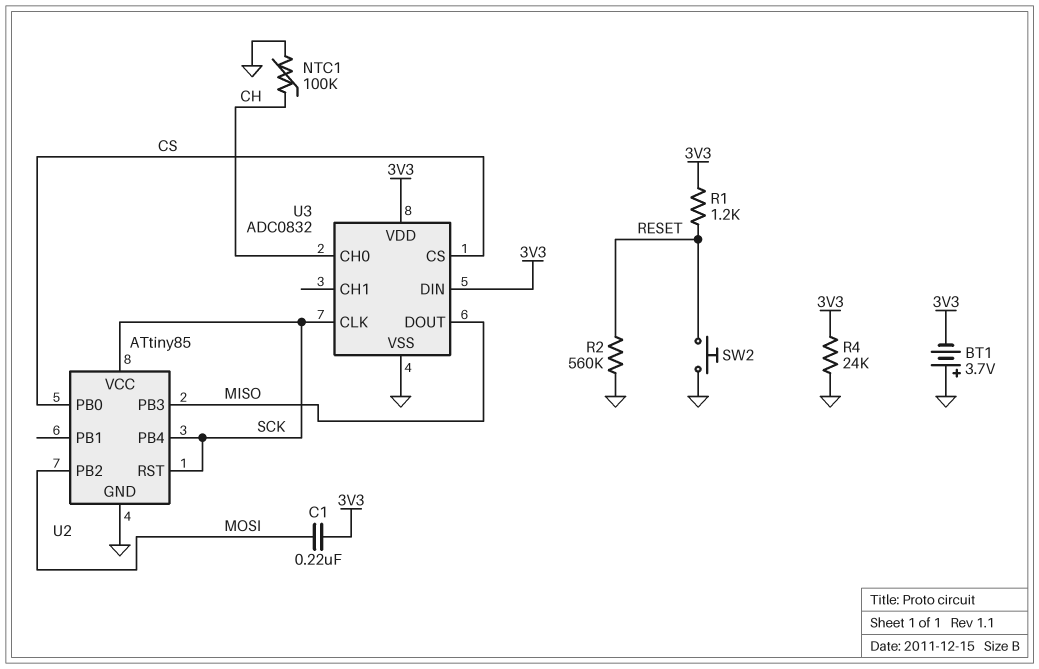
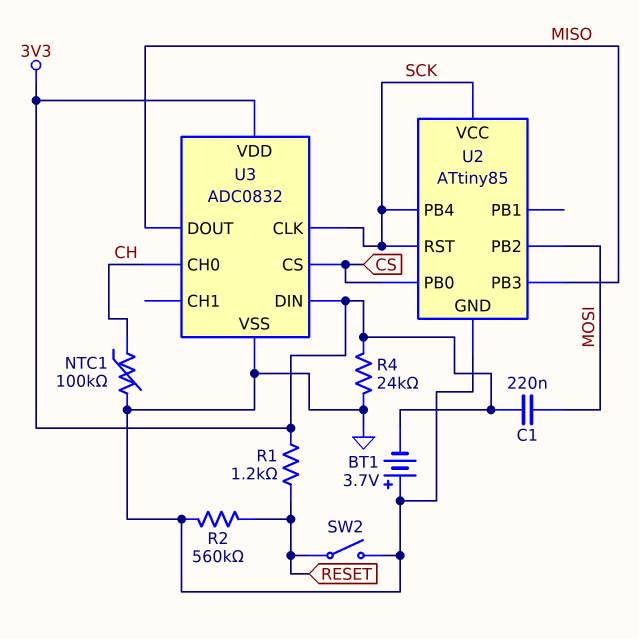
SW2: button (GND, RESET) -> switch (GND, RESET)

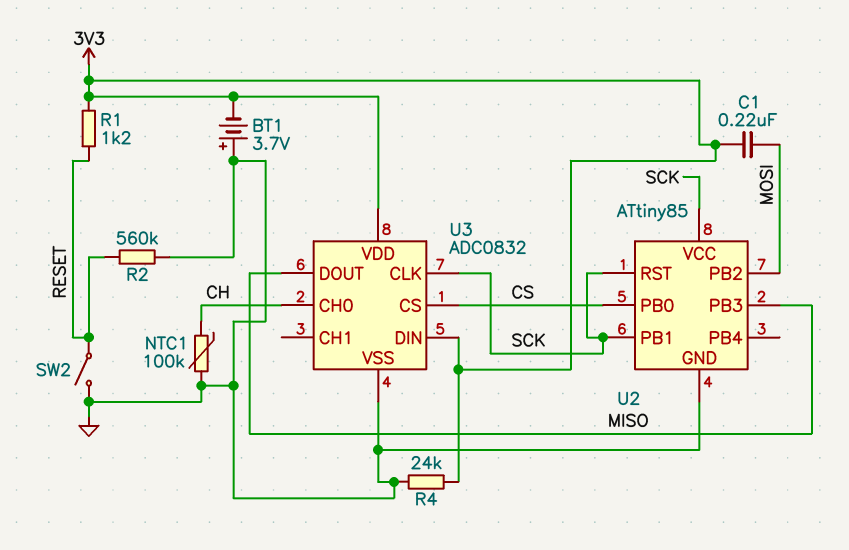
U2 pin PB1: none -> SCK
U2 pin PB4: SCK -> none

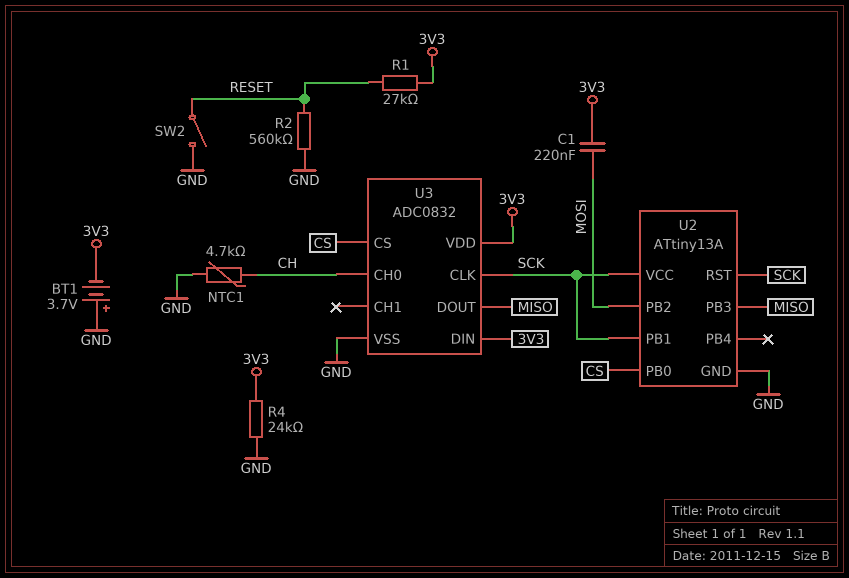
NTC1: 100k (CH, GND) -> 4.7k (CH, GND)
R1: 1.2k (3V3, RESET) -> 27k (3V3, RESET)
U2: ATtiny85 -> ATtiny13A

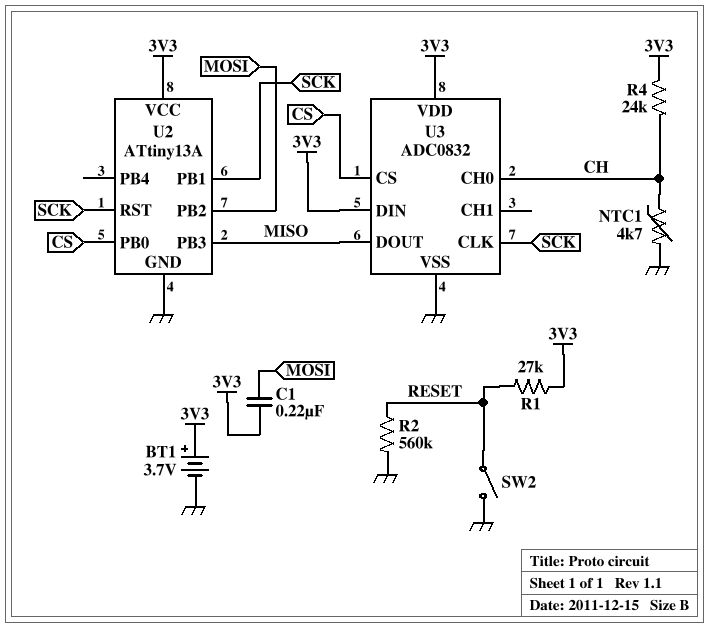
BT1: 3.7V (plus GND, minus 3V3) -> 3.7V (plus 3V3, minus GND)
R4: 24k (3V3, GND) -> 24k (3V3, CH)
U2 pin VCC: SCK -> 3V3

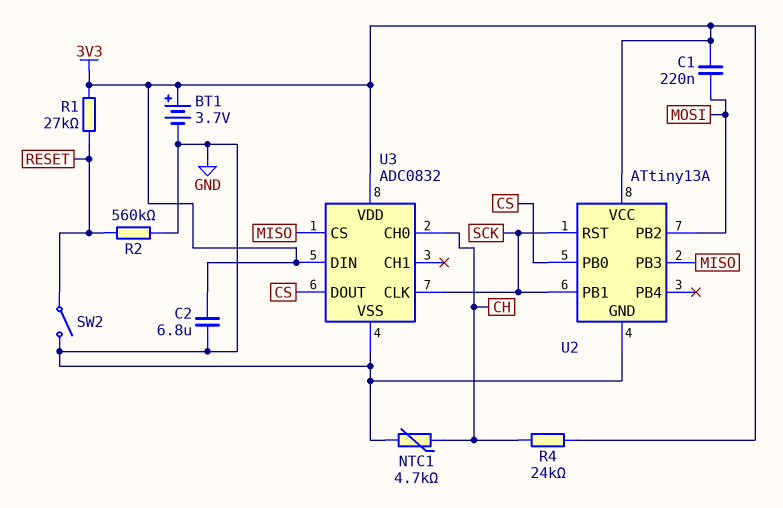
C2: none -> 6.8uF (3V3, GND)
U3 pin CS: CS -> MISO
U3 pin DOUT: MISO -> CS

